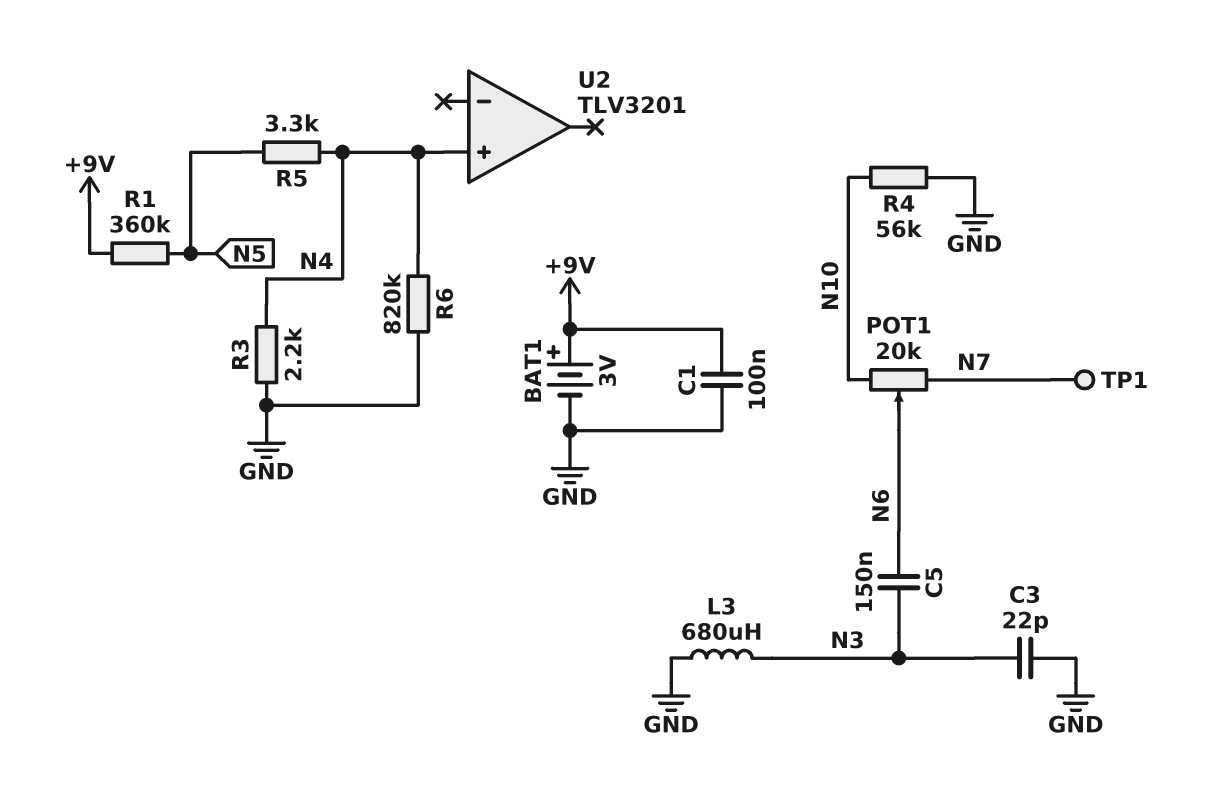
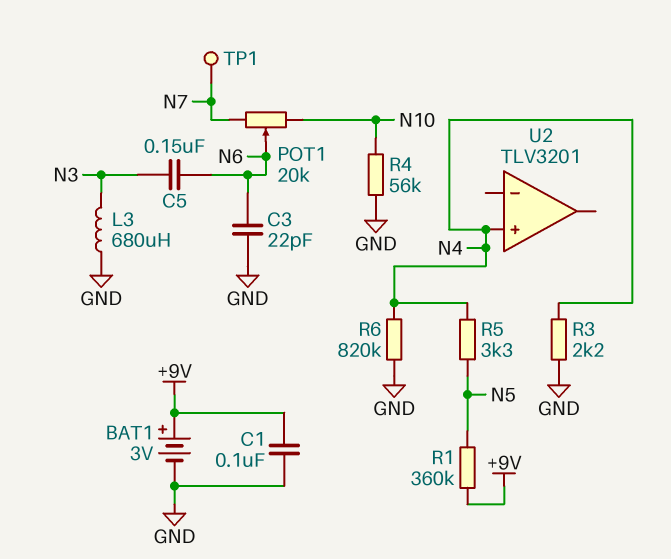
C3: 22pF (GND, N3) -> 22pF (GND, N6)

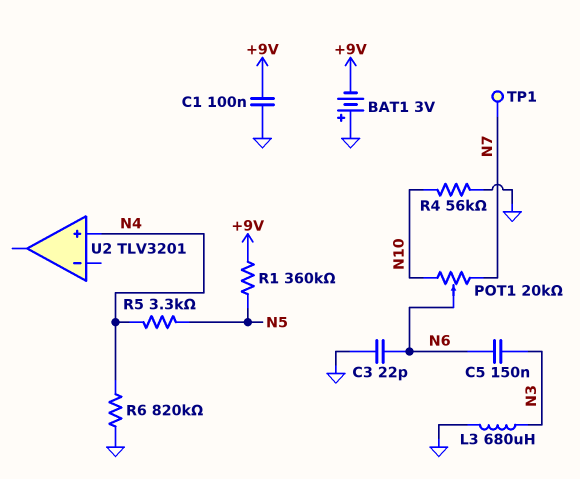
BAT1: 3V (plus +9V, minus GND) -> 3V (plus GND, minus +9V)
R3: 2.2k (GND, N4) -> none

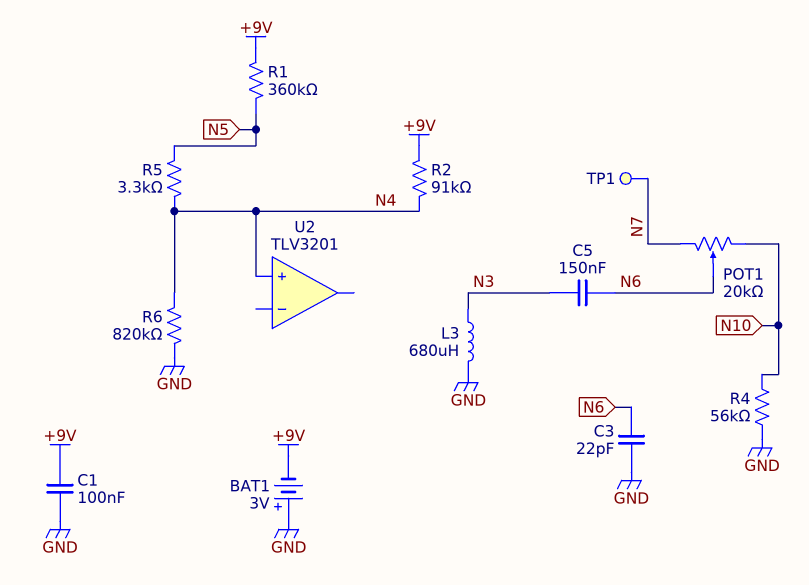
R2: none -> 91k (+9V, N4)

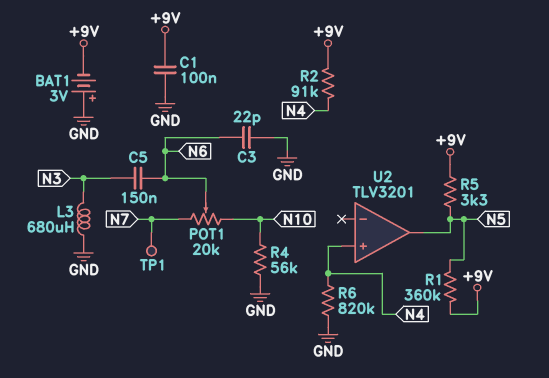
R5: 3.3k (N4, N5) -> 3.3k (+9V, N5)
U2 pin out: none -> N5

